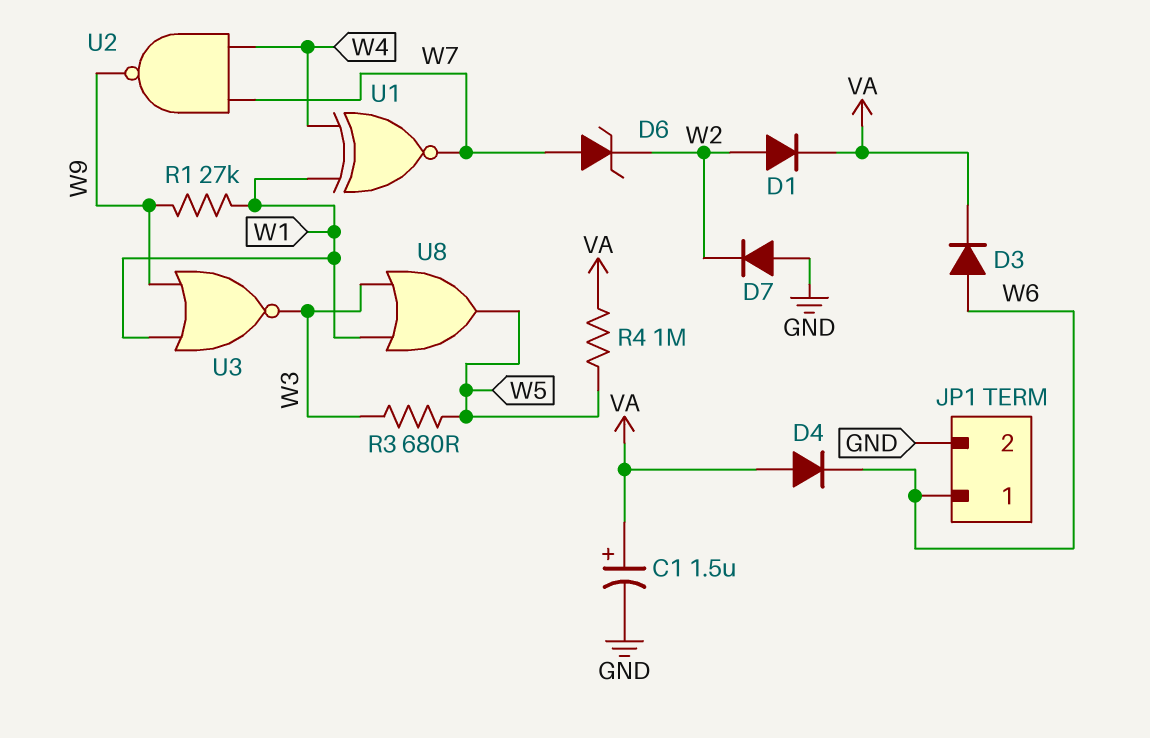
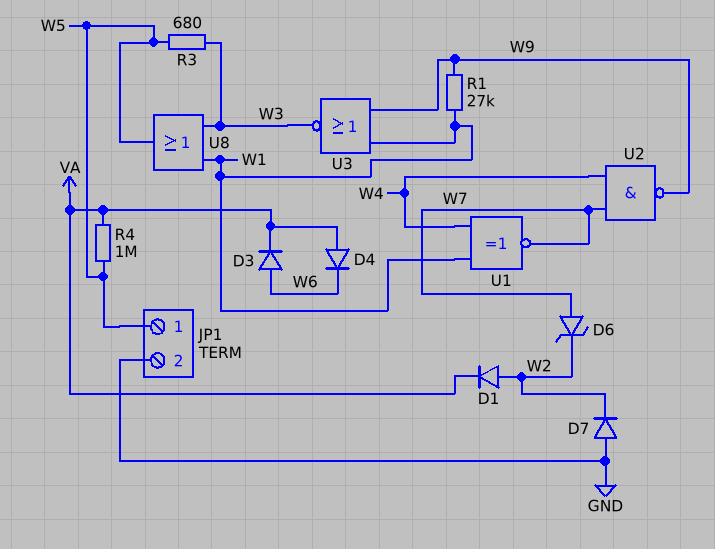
C1: 1.5uF (plus VA, minus GND) -> none
JP1 pin 1: W6 -> W5

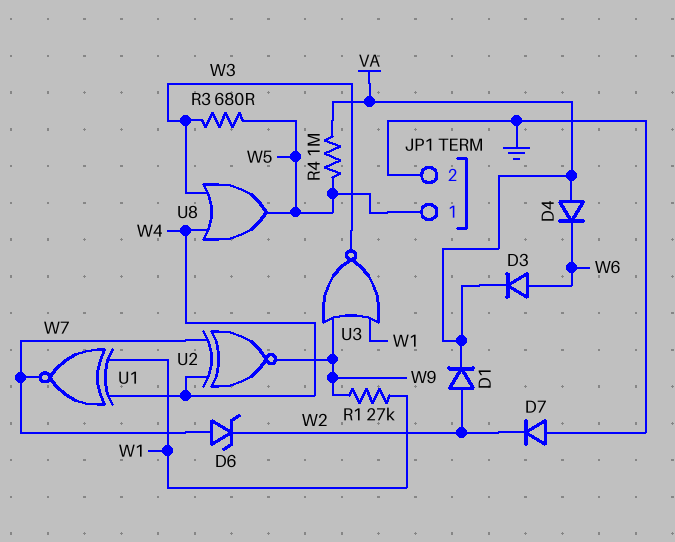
U2: NAND (in W4, in W7, out W9) -> XNOR (in W4, in W7, out W9)
U8: OR (in W1, in W3, out W5) -> OR (in W3, in W4, out W5)

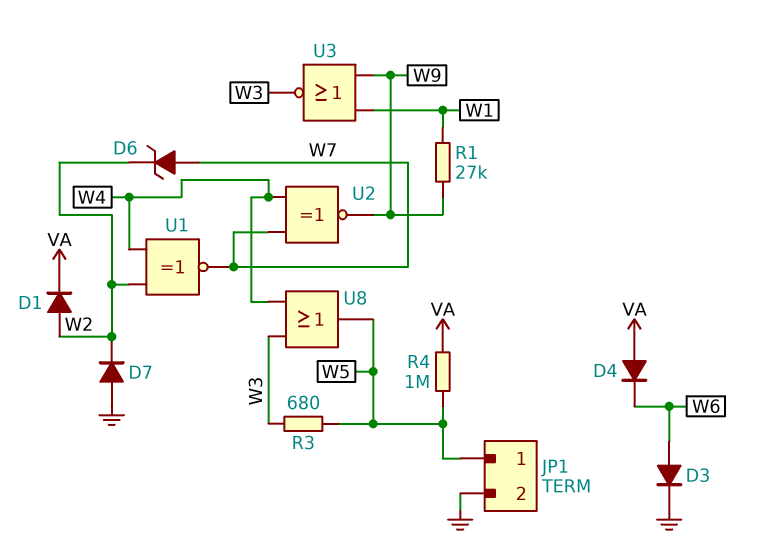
D3: diode (A W6, K VA) -> diode (A W6, K GND)
U1: XNOR (in W1, in W4, out W7) -> XNOR (in W2, in W4, out W7)

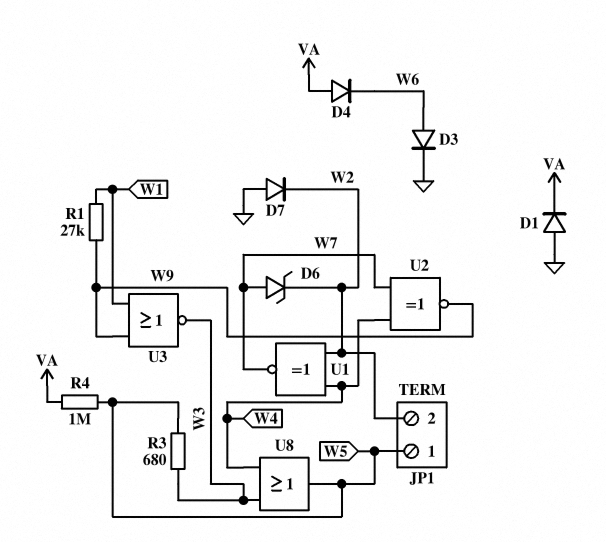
D1: diode (A W2, K VA) -> diode (A GND, K VA)
JP1 pin 2: GND -> W2

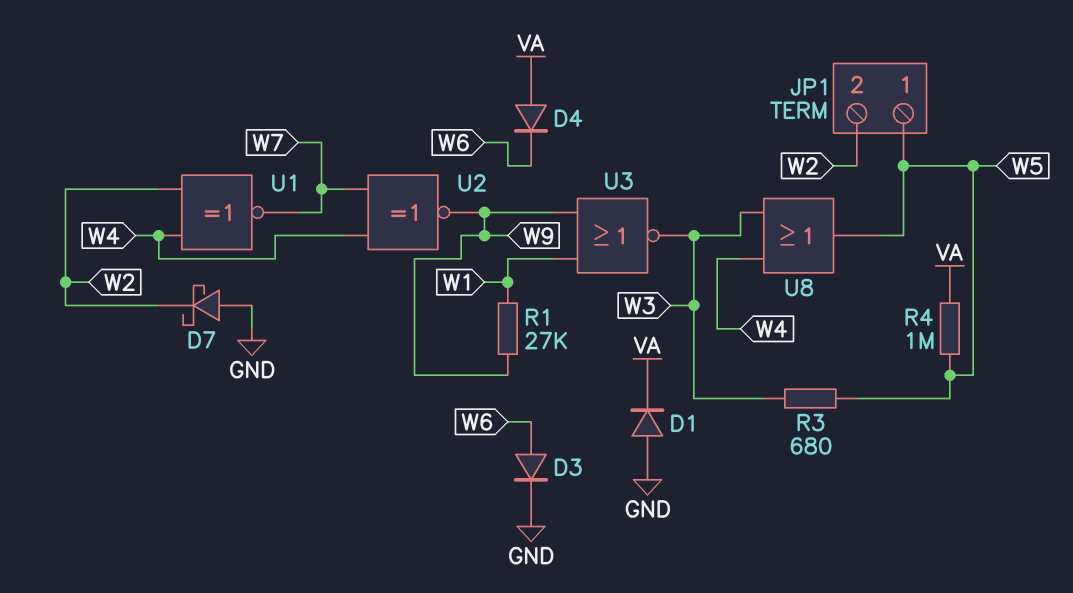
D6: zener (A W7, K W2) -> none
D7: diode (A GND, K W2) -> schottky (A GND, K W2)

